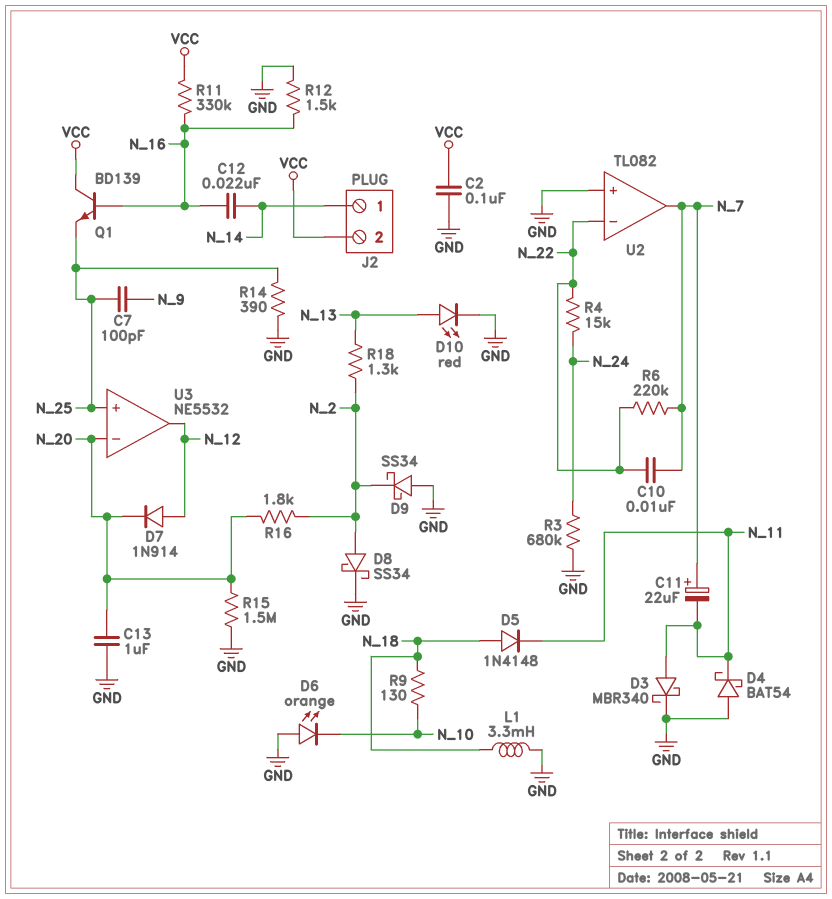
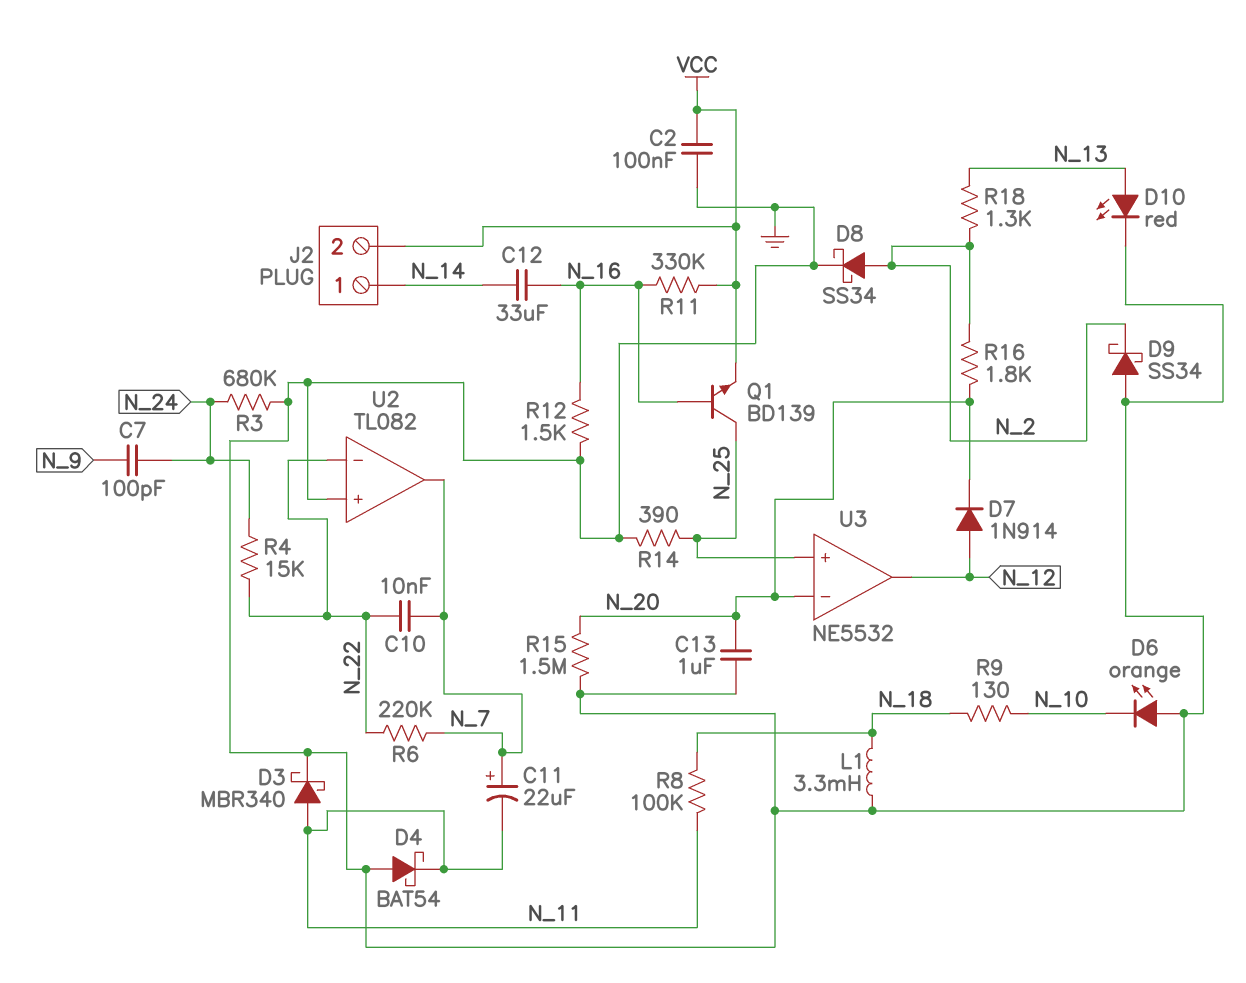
C7: 100pF (N_9, N_25) -> 100pF (N_9, N_24)
C12: 22nF (N_14, N_16) -> 33uF (N_14, N_16)
D5: diode 1N4148 (A N_18, K N_11) -> none
Q1: NPN BD139 (B N_16, C VCC, E N_25) -> NPN BD139 (B N_16, C N_25, E VCC)
R8: none -> 100k (N_11, N_18)

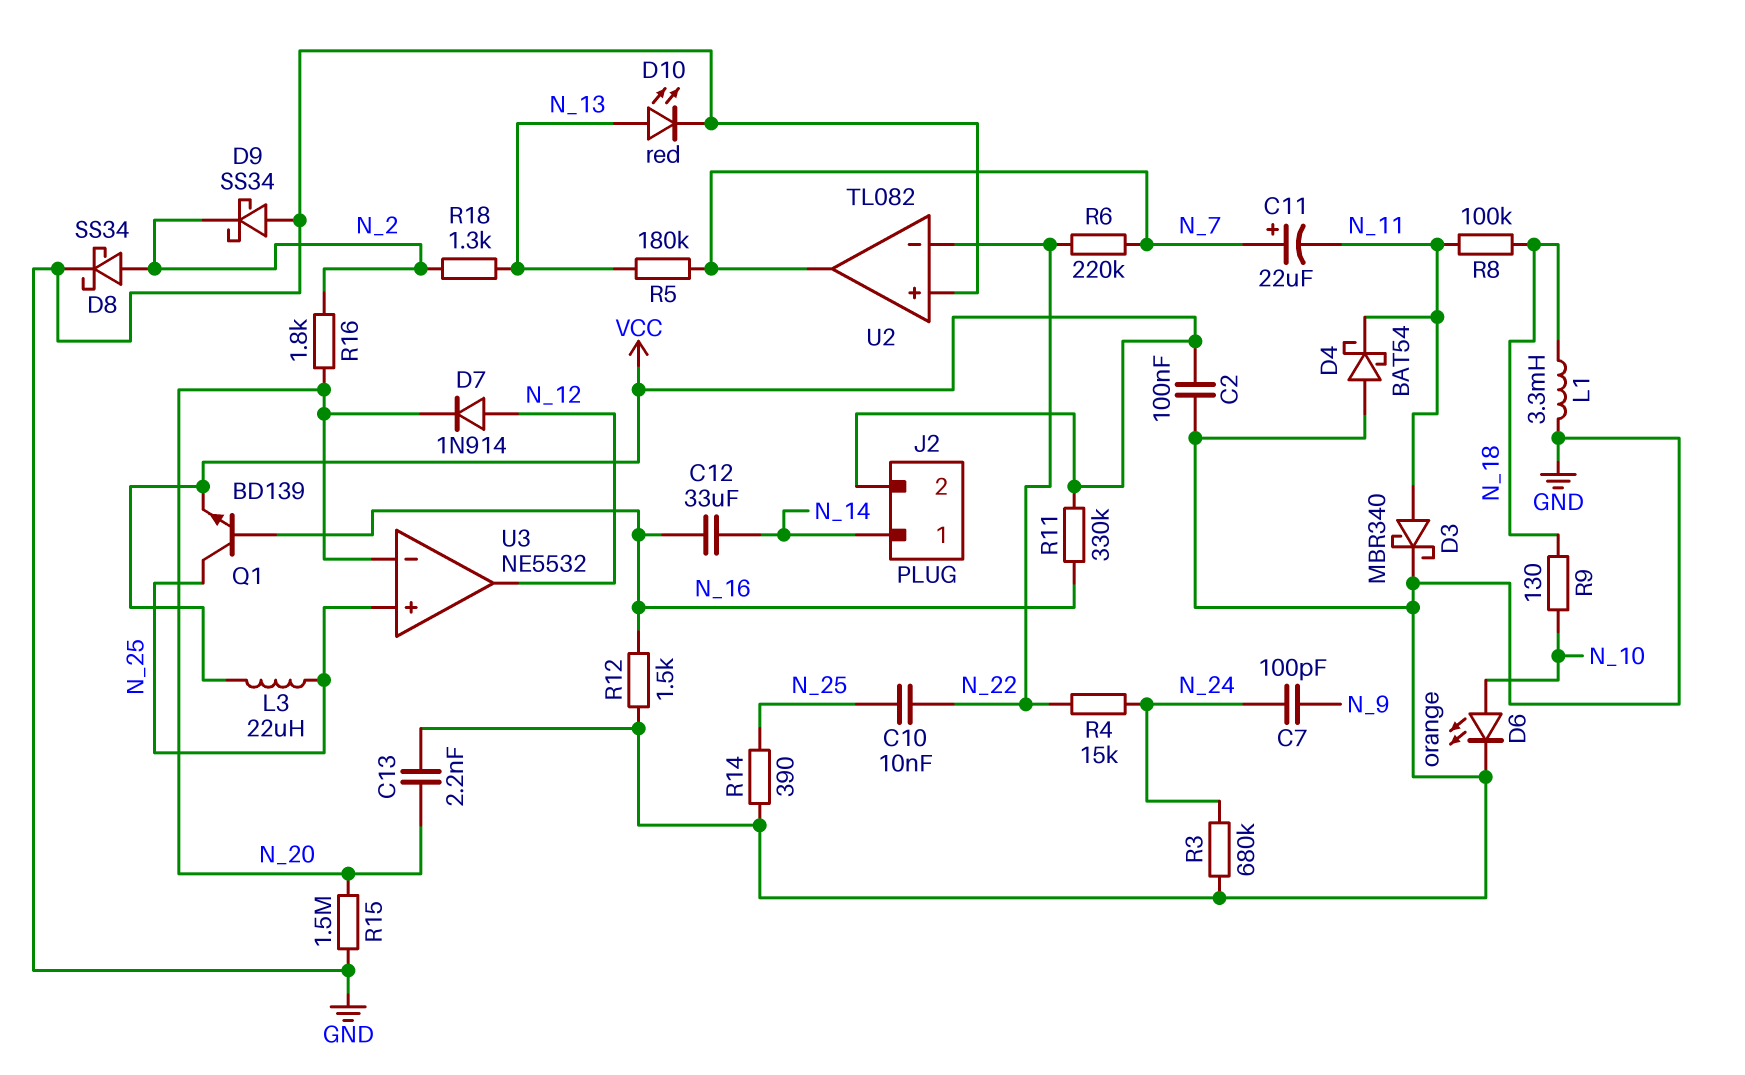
C10: 10nF (N_7, N_22) -> 10nF (N_22, N_25)
C13: 1uF (GND, N_20) -> 2.2nF (GND, N_20)
D6: LED orange (A GND, K N_10) -> LED orange (A N_10, K GND)
L3: none -> 22uH (N_25, VCC)
R5: none -> 180k (N_7, N_13)

